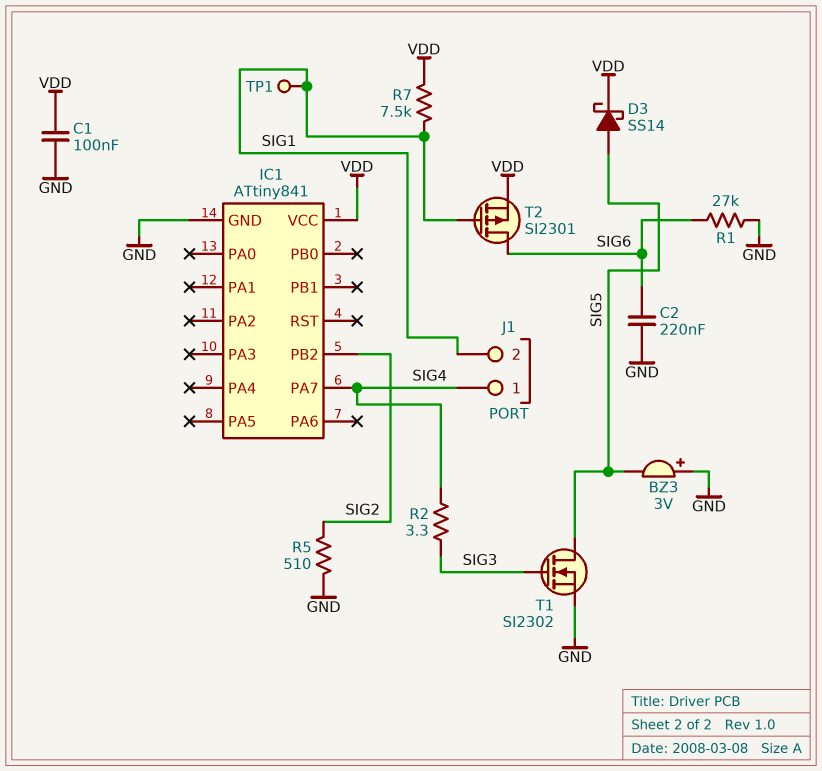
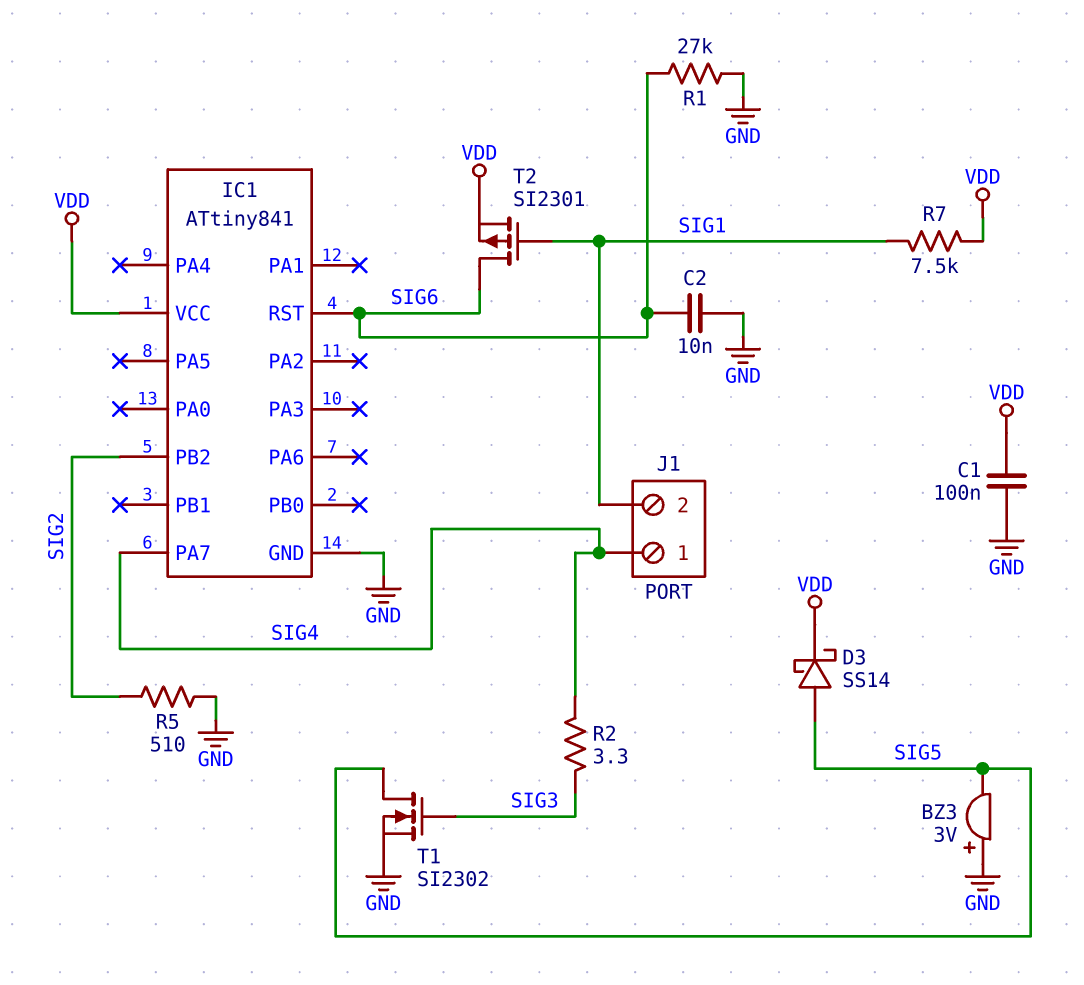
C2: 220nF (GND, SIG6) -> 10nF (GND, SIG6)
IC1 pin RST: none -> SIG6
TP1: test point (SIG1) -> none

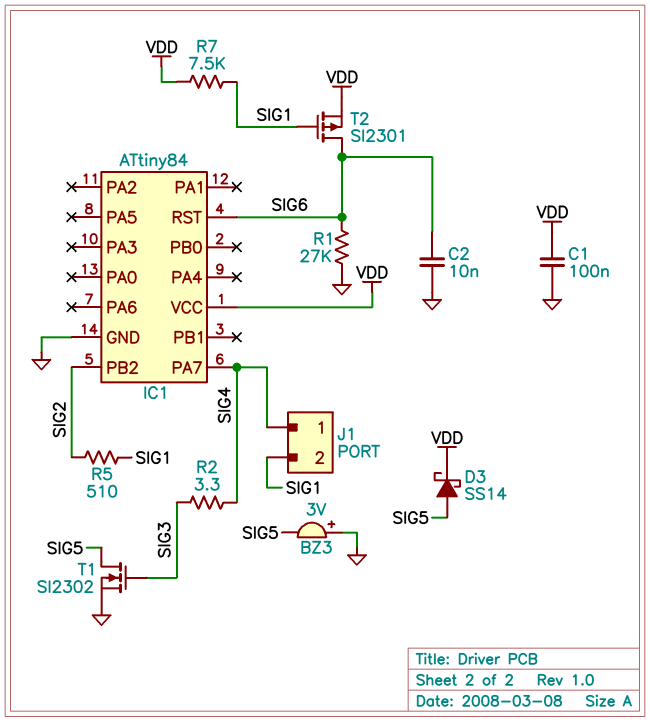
IC1: ATtiny841 -> ATtiny84
R5: 510 (GND, SIG2) -> 510 (SIG1, SIG2)

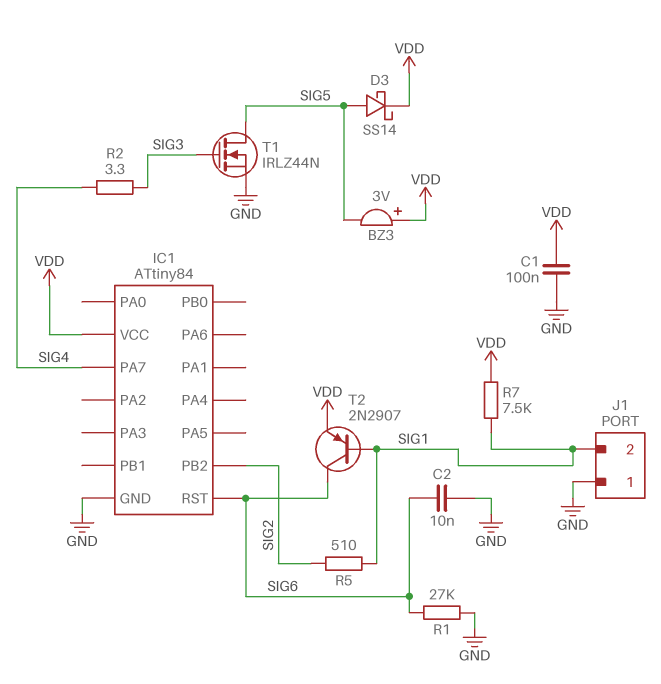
BZ3: buzzer 3V (plus GND, minus SIG5) -> buzzer 3V (plus VDD, minus SIG5)
J1 pin 1: SIG4 -> GND
T1: NMOS SI2302 (G SIG3, D SIG5, S GND) -> NMOS IRLZ44N (G SIG3, D SIG5, S GND)
T2: PMOS SI2301 (G SIG1, D SIG6, S VDD) -> PNP 2N2907 (B SIG1, C SIG6, E VDD)

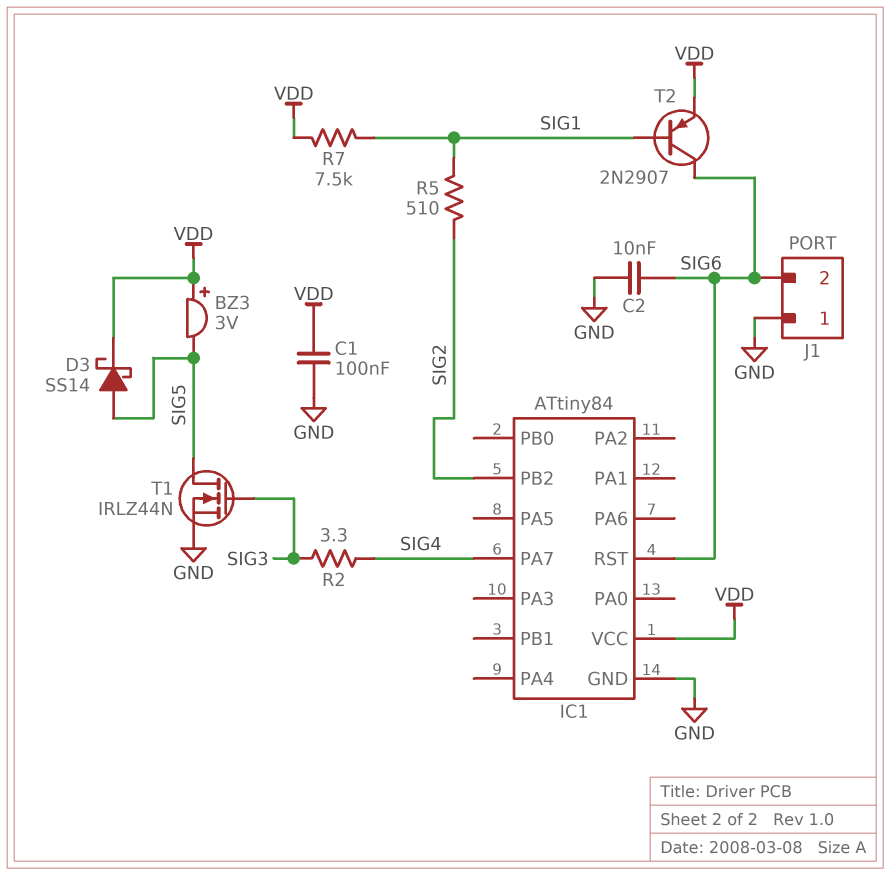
J1 pin 2: SIG1 -> SIG6
R1: 27k (GND, SIG6) -> none

